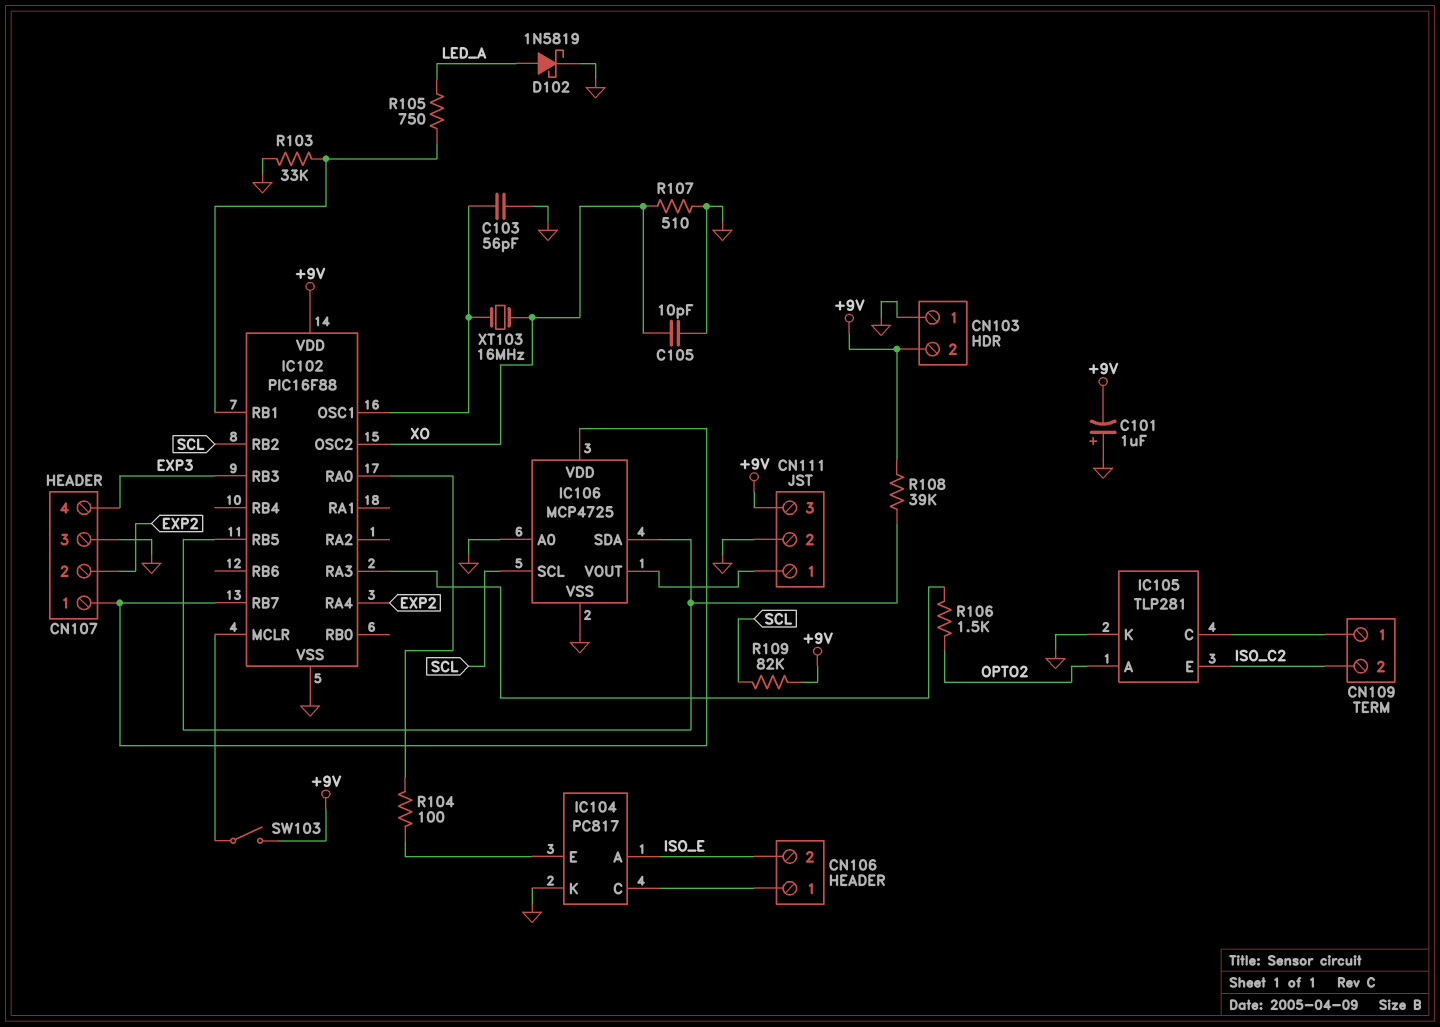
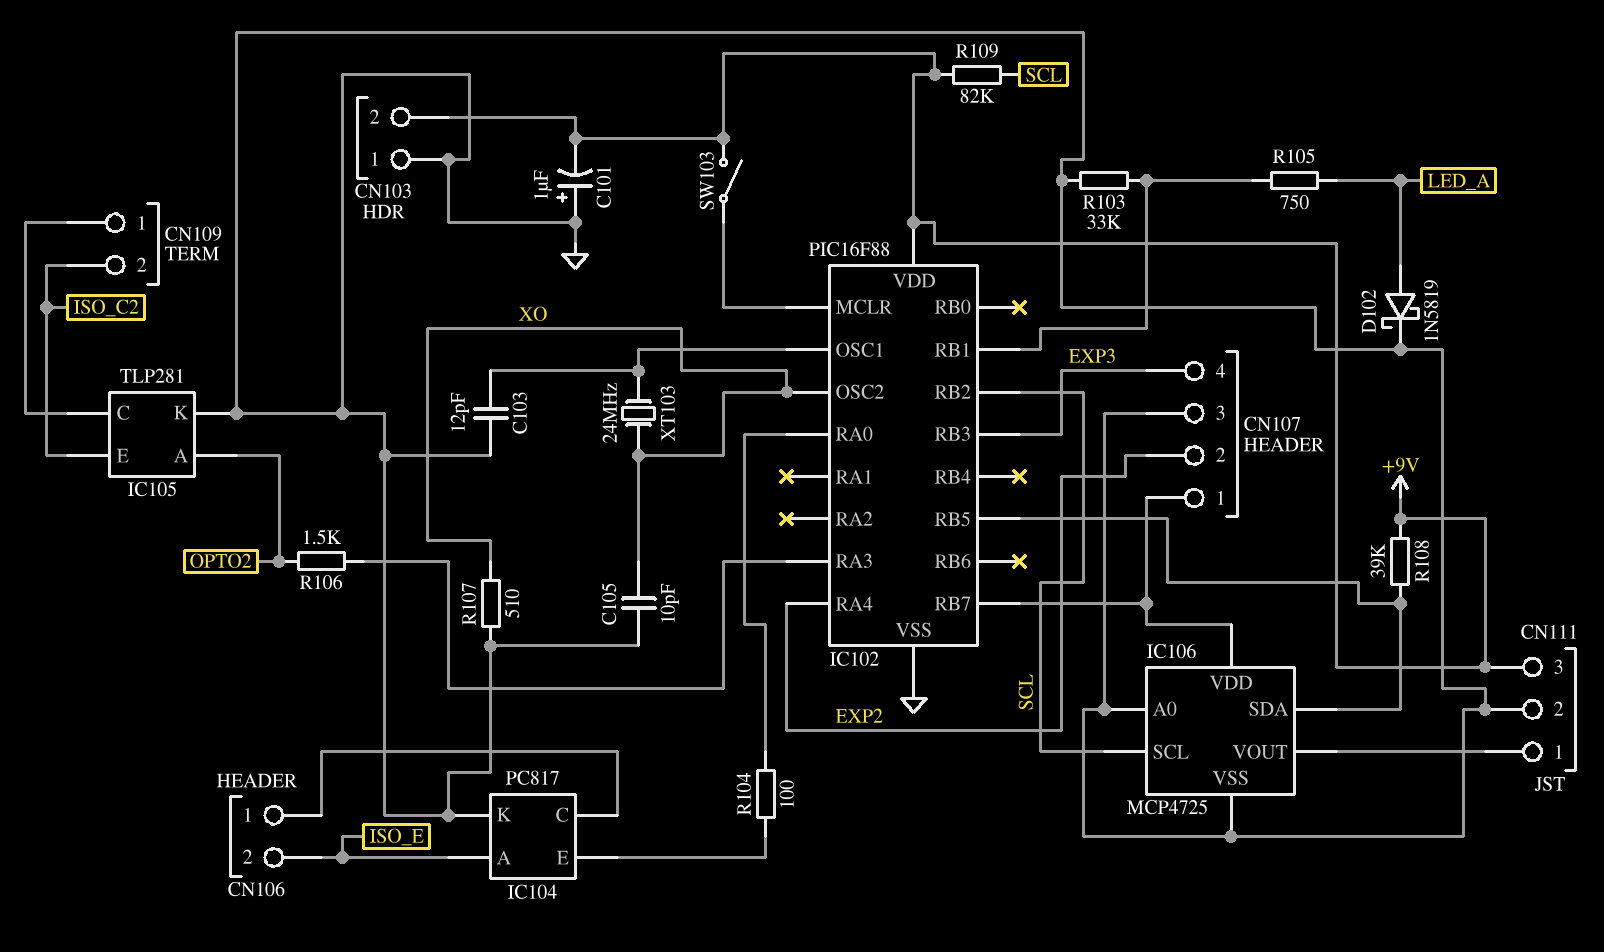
C103: 56pF (GND, IC102/OSC1) -> 12pF (GND, IC102/OSC1)
XT103: 16MHz (IC102/OSC1, XO) -> 24MHz (IC102/OSC1, XO)

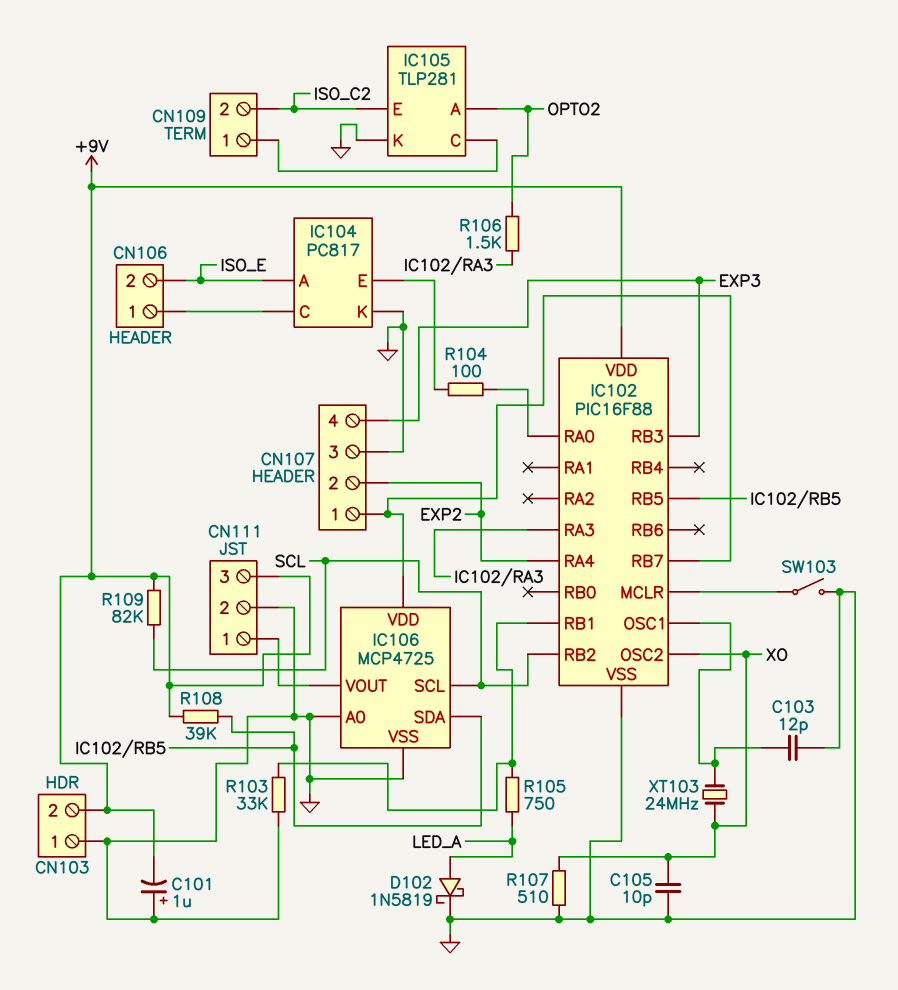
SW103: switch (+9V, IC102/MCLR) -> switch (GND, IC102/MCLR)

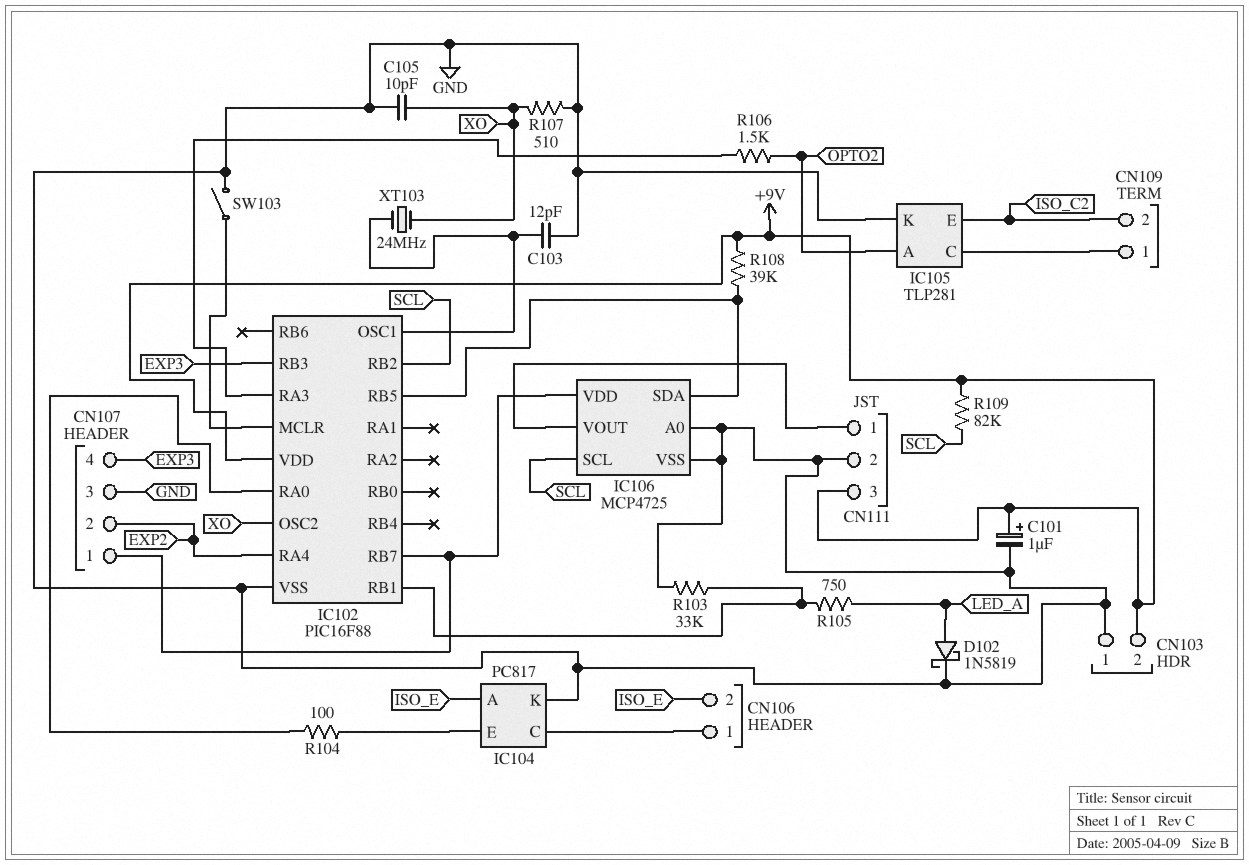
C101: 1uF (plus GND, minus +9V) -> 1uF (plus +9V, minus GND)

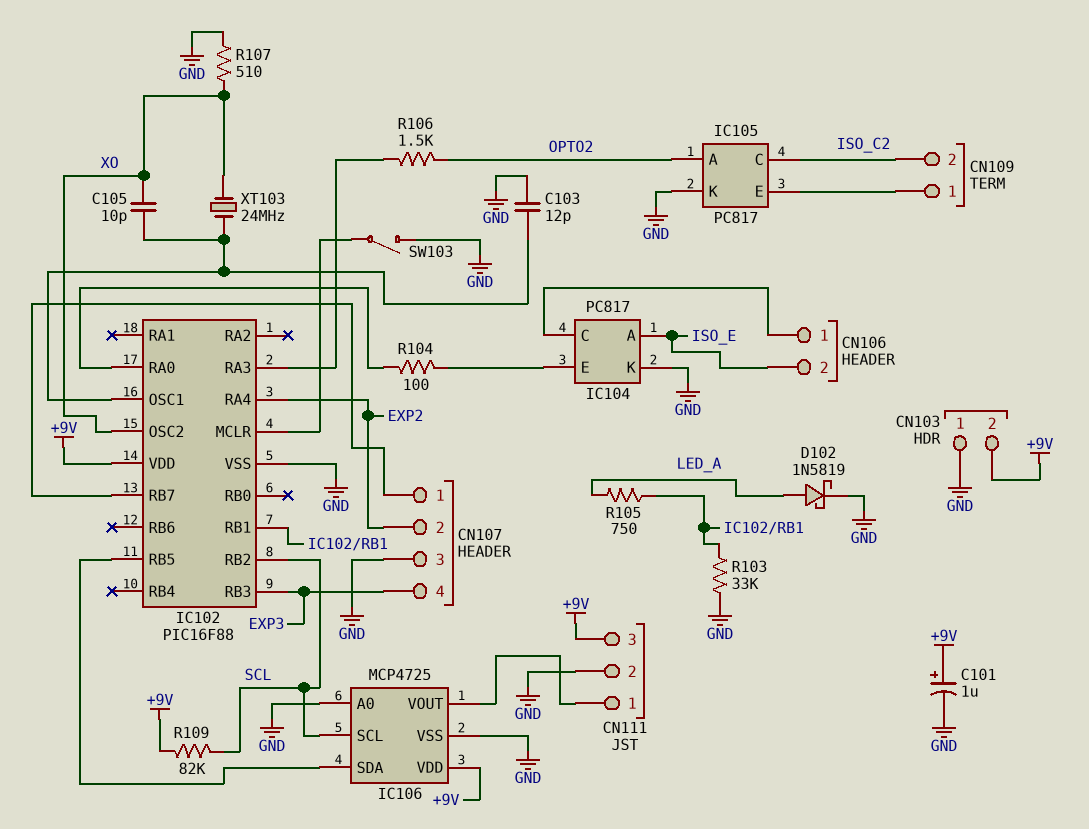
C105: 10pF (GND, XO) -> 10pF (IC102/OSC1, XO)
IC105: TLP281 -> PC817
IC105 pin C: CN109/1 -> ISO_C2
IC105 pin E: ISO_C2 -> CN109/1
IC106 pin VDD: CN107/1 -> +9V
R108: 39k (+9V, IC102/RB5) -> none

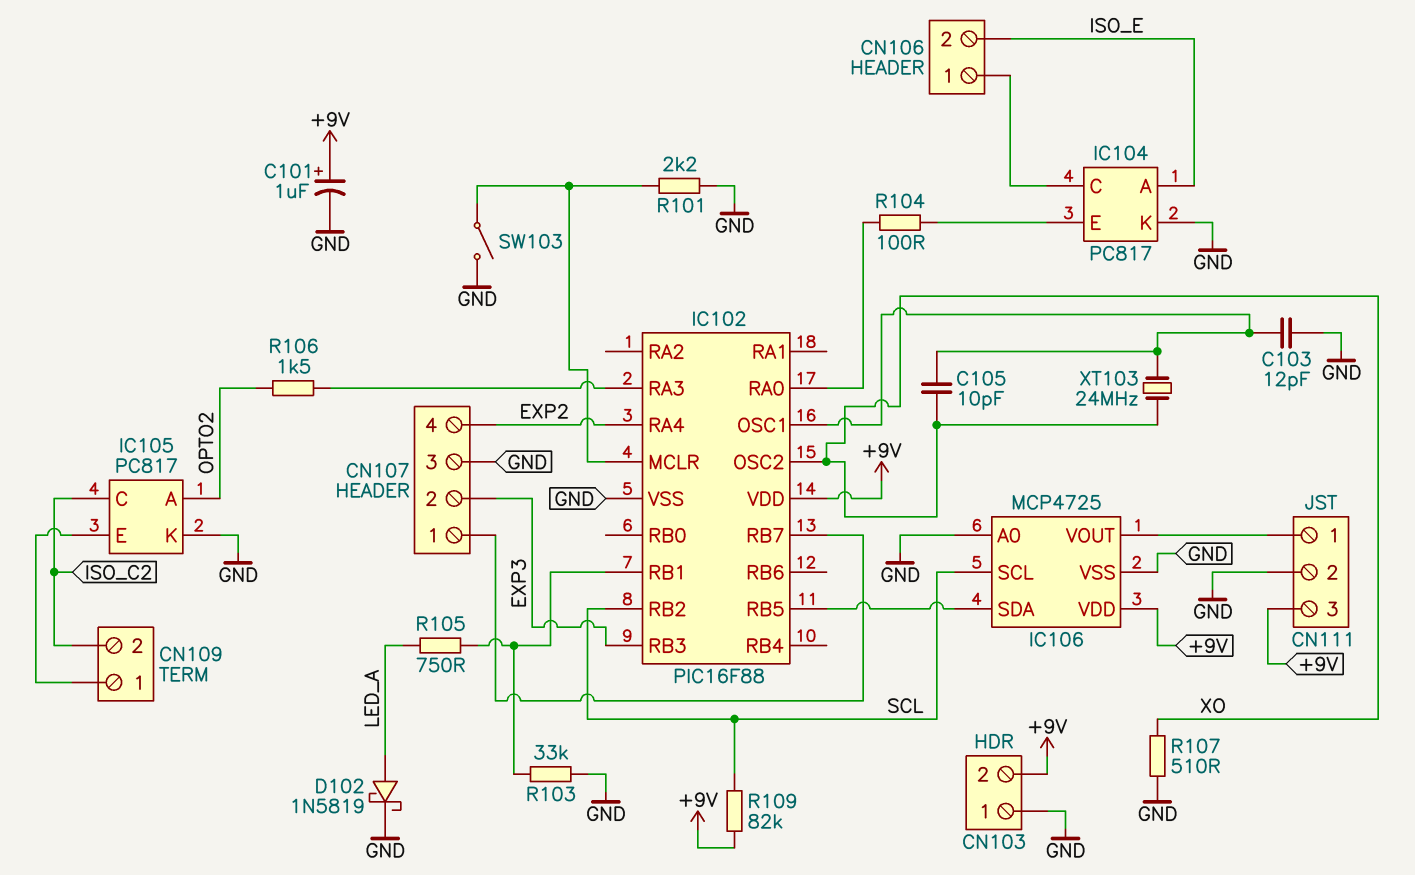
CN107 pin 2: EXP2 -> EXP3
CN107 pin 4: EXP3 -> EXP2
R101: none -> 2.2k (GND, IC102/MCLR)

